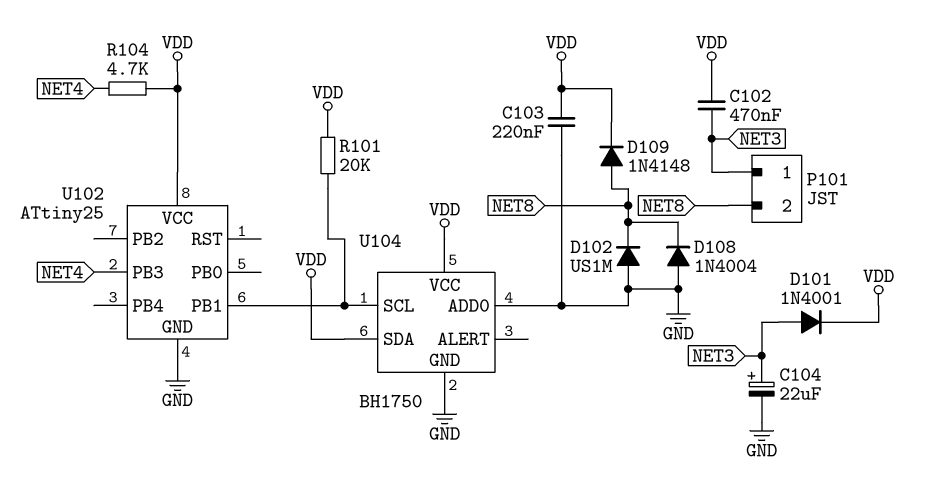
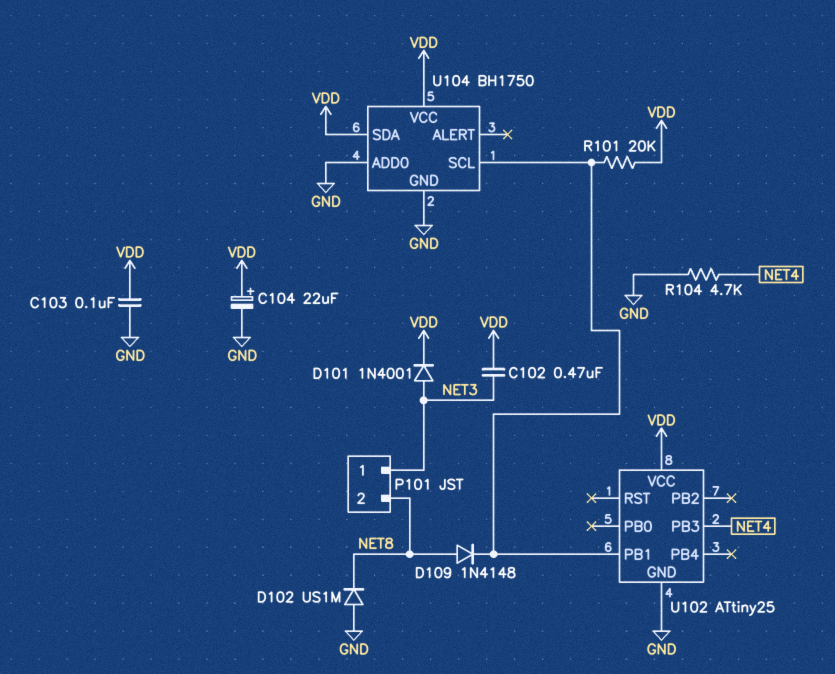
C103: 220nF (GND, VDD) -> 100nF (GND, VDD)
C104: 22uF (plus NET3, minus GND) -> 22uF (plus VDD, minus GND)
D108: diode 1N4004 (A GND, K NET8) -> none
D109: diode 1N4148 (A NET8, K VDD) -> diode 1N4148 (A NET8, K U102/PB1)
R104: 4.7k (NET4, VDD) -> 4.7k (GND, NET4)

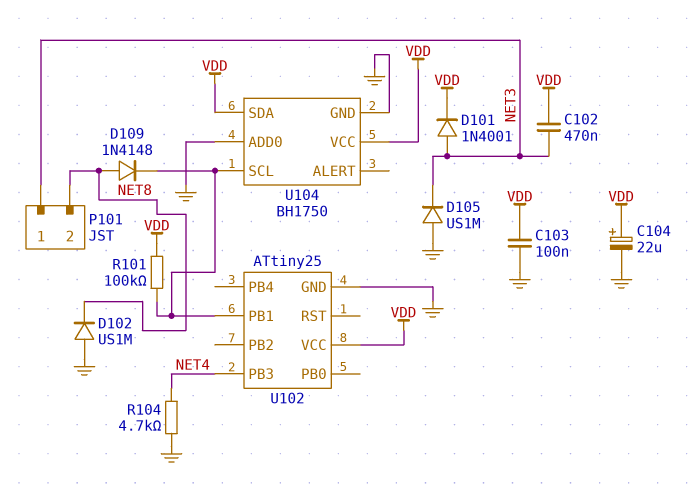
D105: none -> diode US1M (A GND, K NET3)
R101: 20k (U102/PB1, VDD) -> 100k (U102/PB1, VDD)

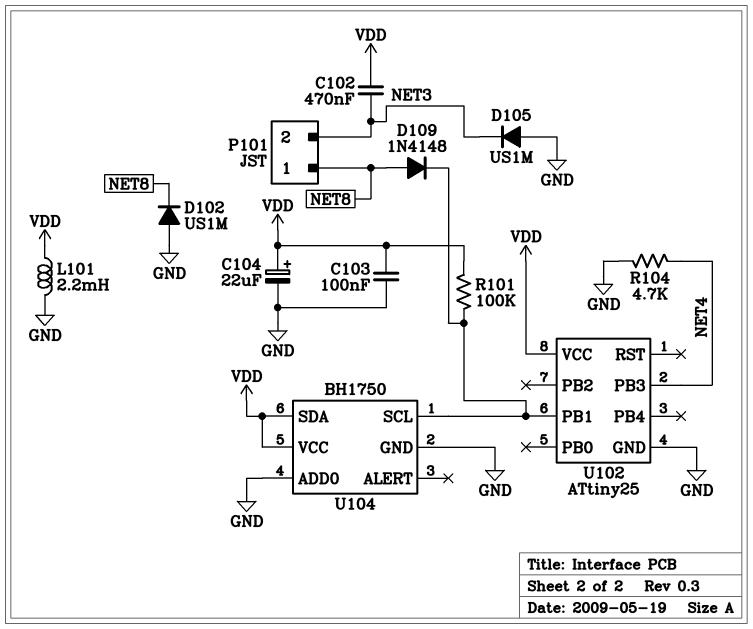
D101: diode 1N4001 (A NET3, K VDD) -> none
L101: none -> 2.2mH (GND, VDD)
P101 pin 1: NET3 -> NET8
P101 pin 2: NET8 -> NET3

